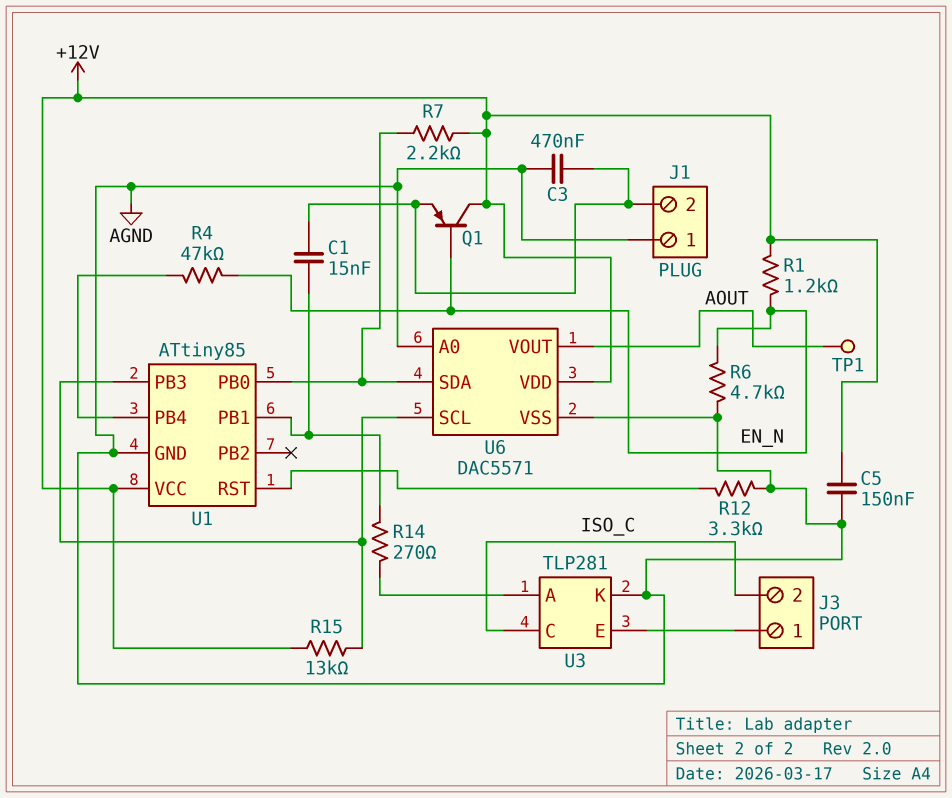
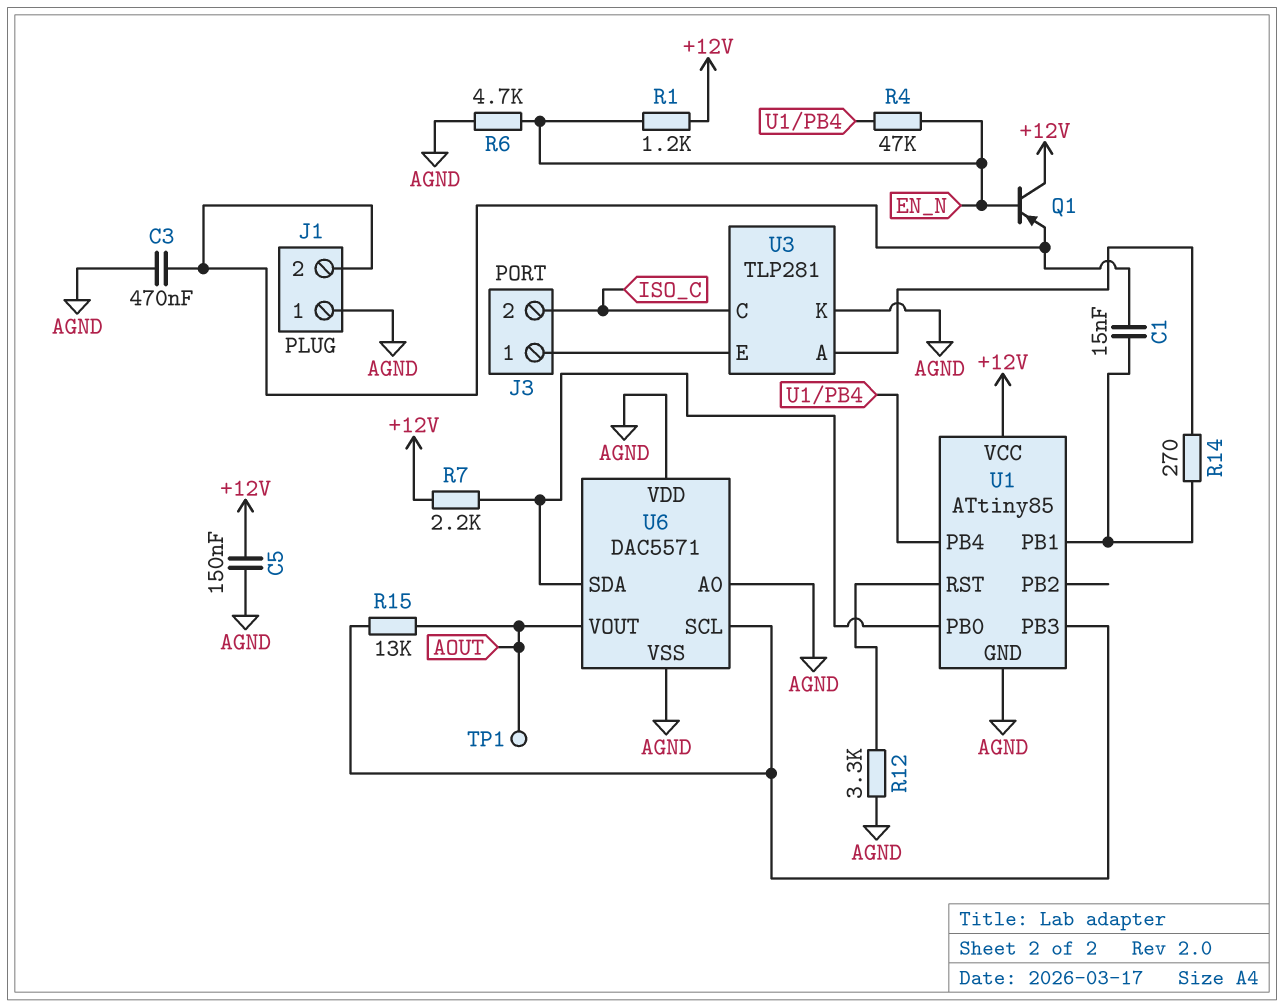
R15: 13k (+12V, U1/PB3) -> 13k (AOUT, U1/PB3)
U6 pin VDD: +12V -> AGND

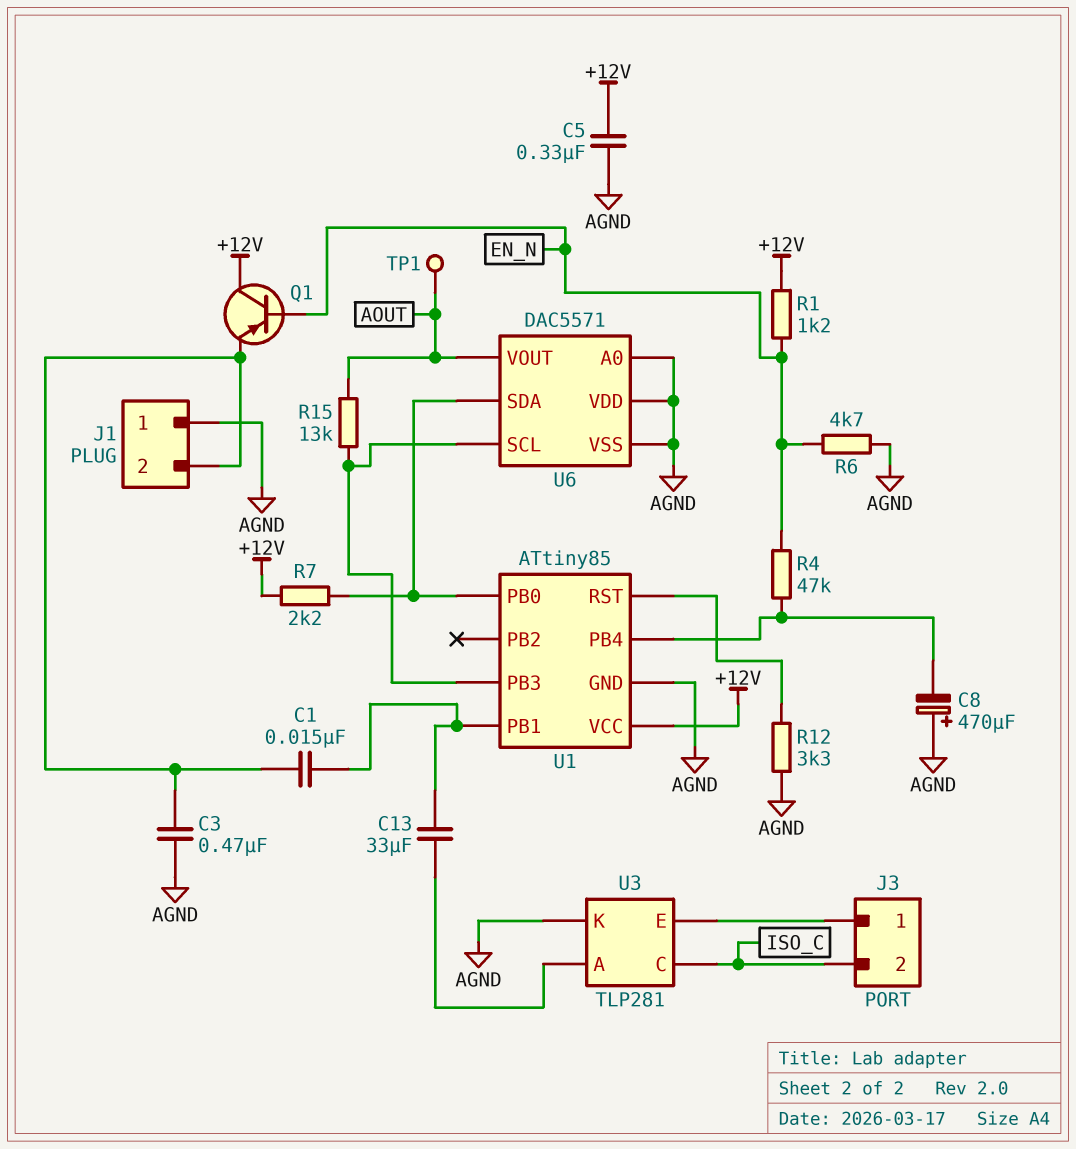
C5: 150nF (+12V, AGND) -> 330nF (+12V, AGND)
C8: none -> 470uF (plus AGND, minus U1/PB4)
C13: none -> 33uF (U1/PB1, U3/A)
R14: 270 (U1/PB1, U3/A) -> none

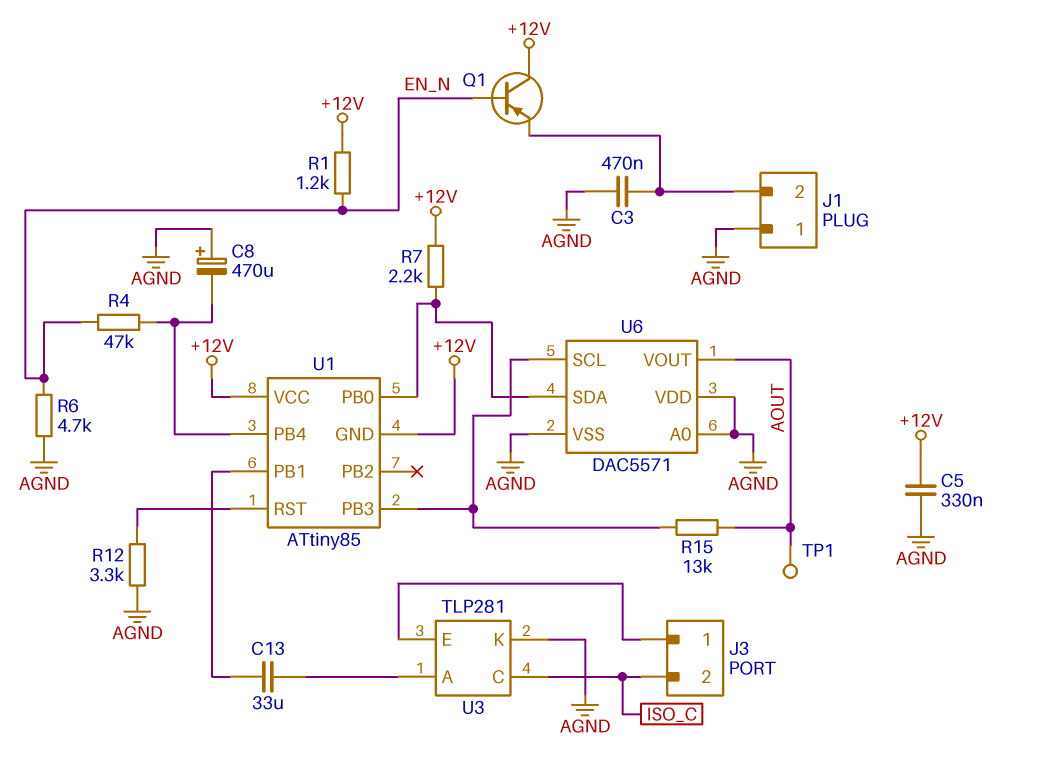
C1: 15nF (J1/2, U1/PB1) -> none
U1 pin GND: AGND -> +12V

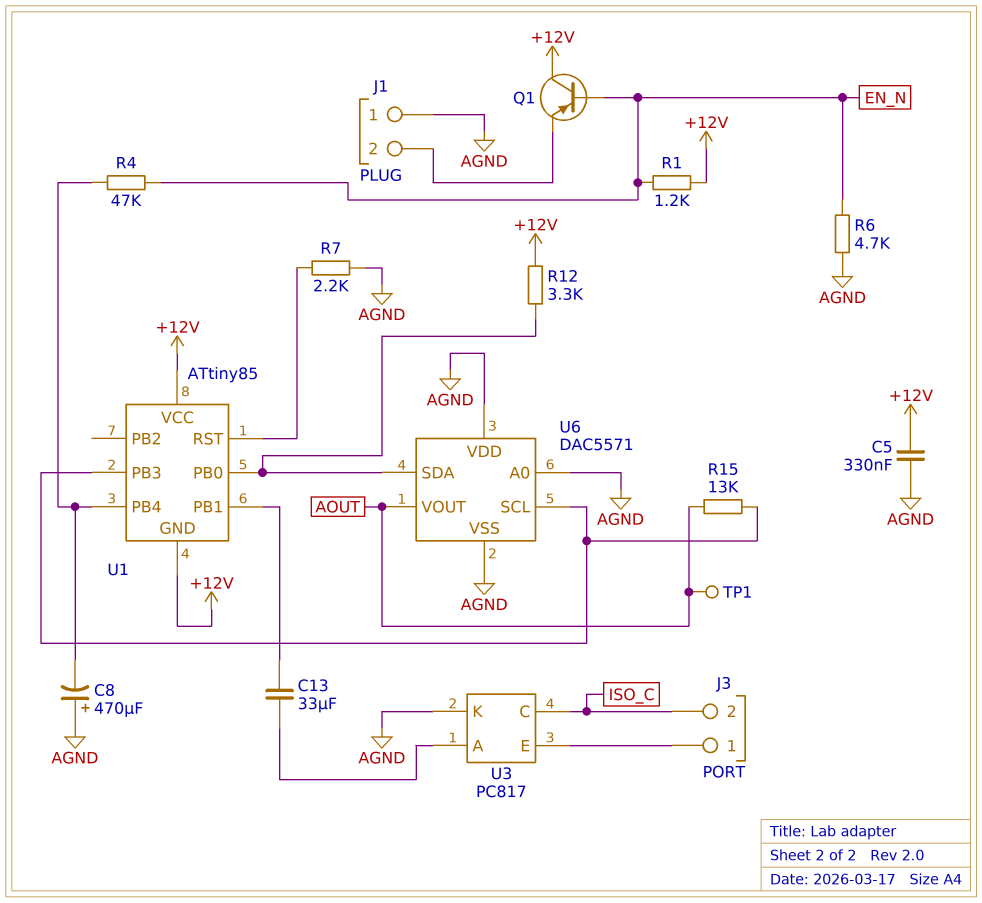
C3: 470nF (AGND, J1/2) -> none
R7: 2.2k (+12V, U1/PB0) -> 2.2k (AGND, U1/RST)
R12: 3.3k (AGND, U1/RST) -> 3.3k (+12V, U1/PB0)
U3: TLP281 -> PC817

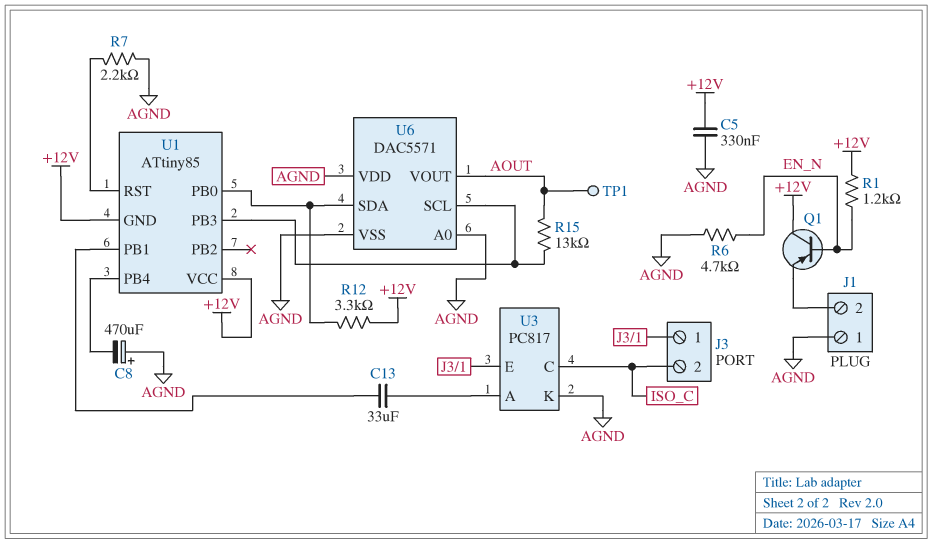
R4: 47k (EN_N, U1/PB4) -> none

